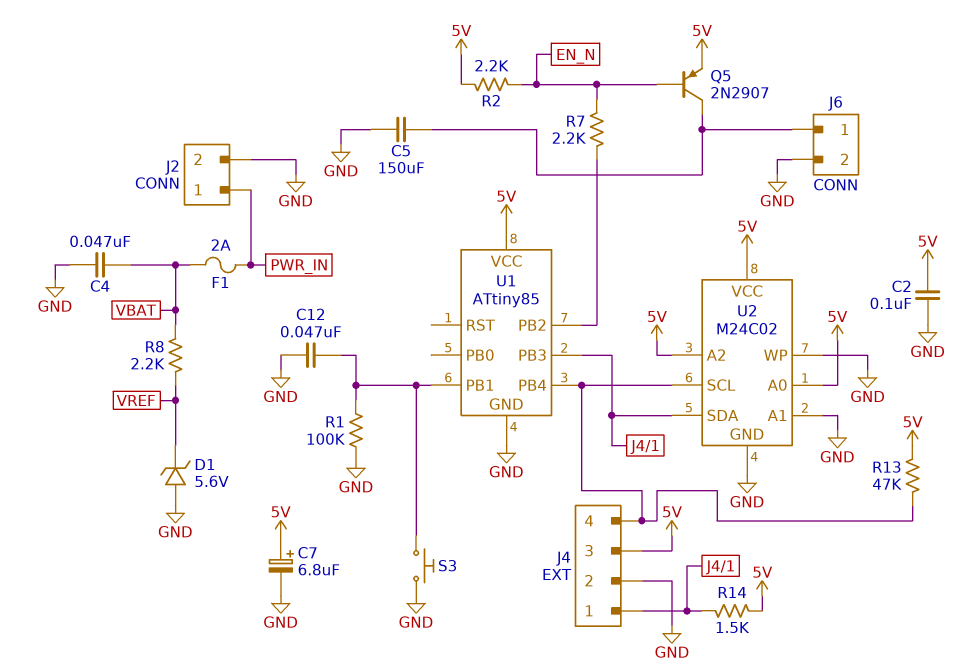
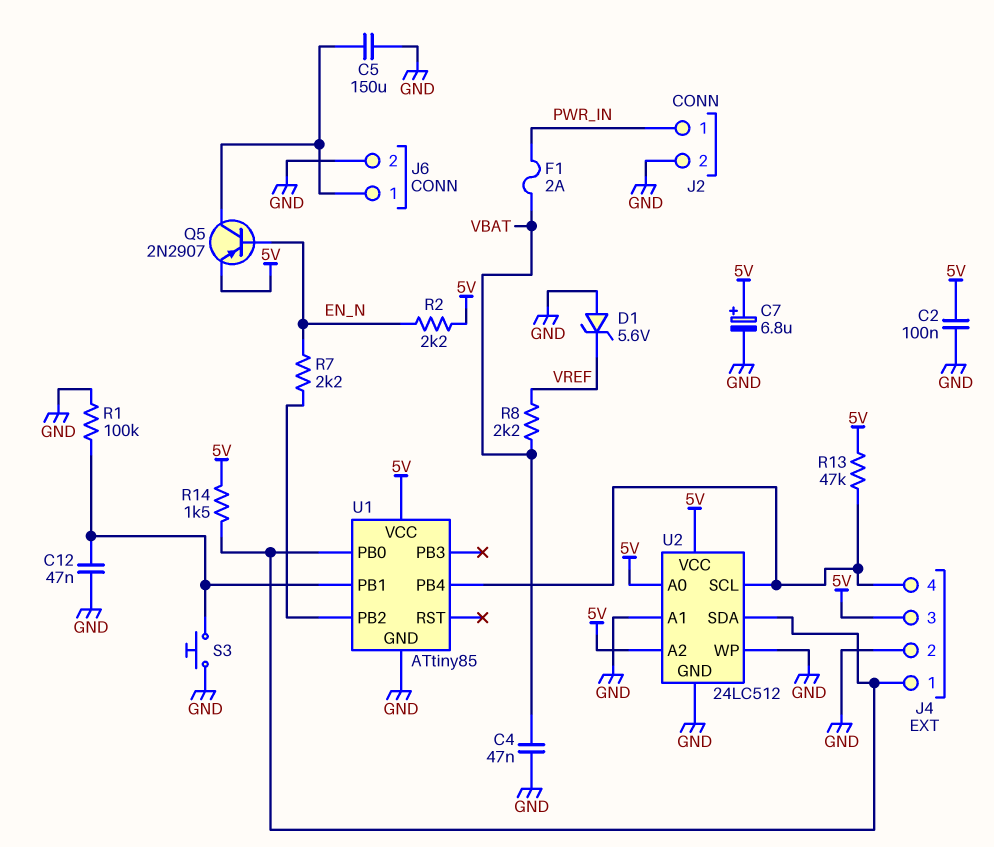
U1 pin PB0: none -> J4/1
U1 pin PB3: J4/1 -> none
U2: M24C02 -> 24LC512

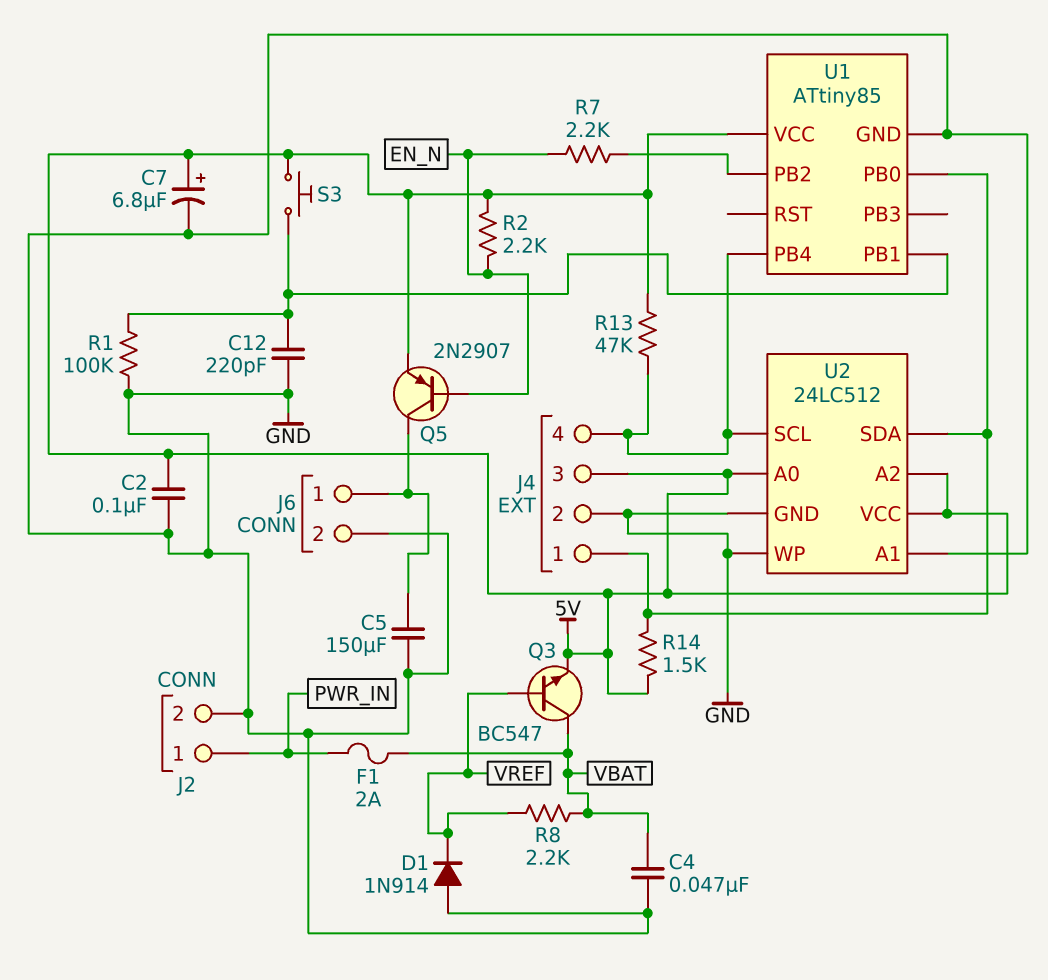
C12: 47nF (GND, U1/PB1) -> 220pF (GND, U1/PB1)
D1: zener 5.6V (A GND, K VREF) -> diode 1N914 (A GND, K VREF)
Q3: none -> NPN BC547 (B VREF, C VBAT, E 5V)
S3: button (GND, U1/PB1) -> button (5V, U1/PB1)

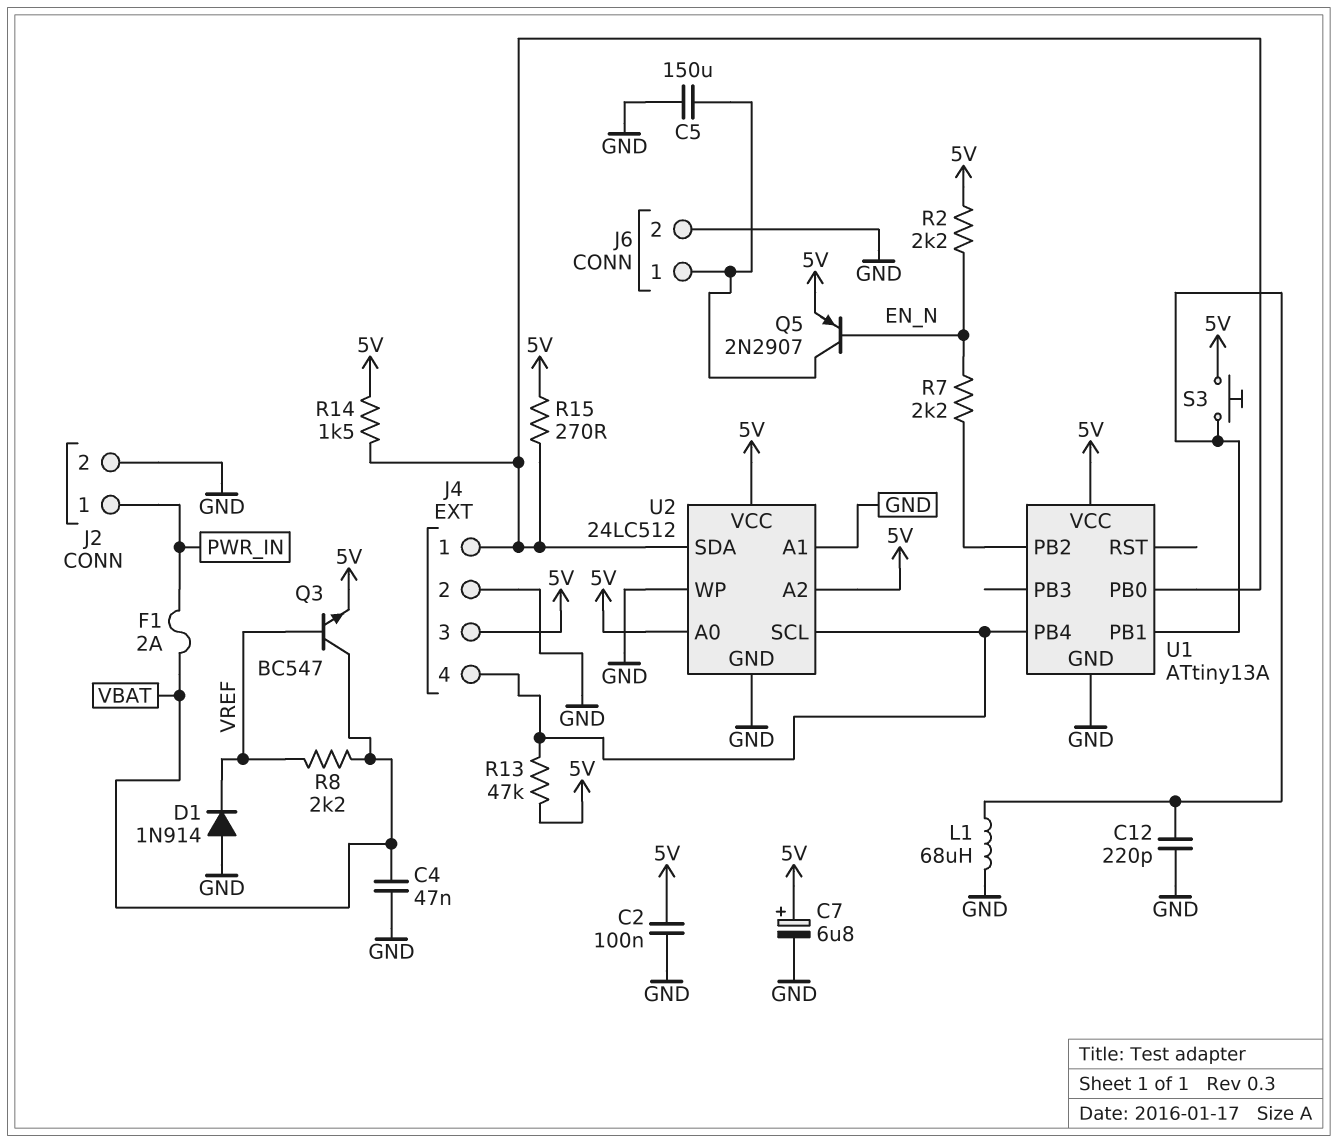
L1: none -> 68uH (GND, U1/PB1)
R1: 100k (GND, U1/PB1) -> none
R15: none -> 270 (5V, J4/1)
U1: ATtiny85 -> ATtiny13A

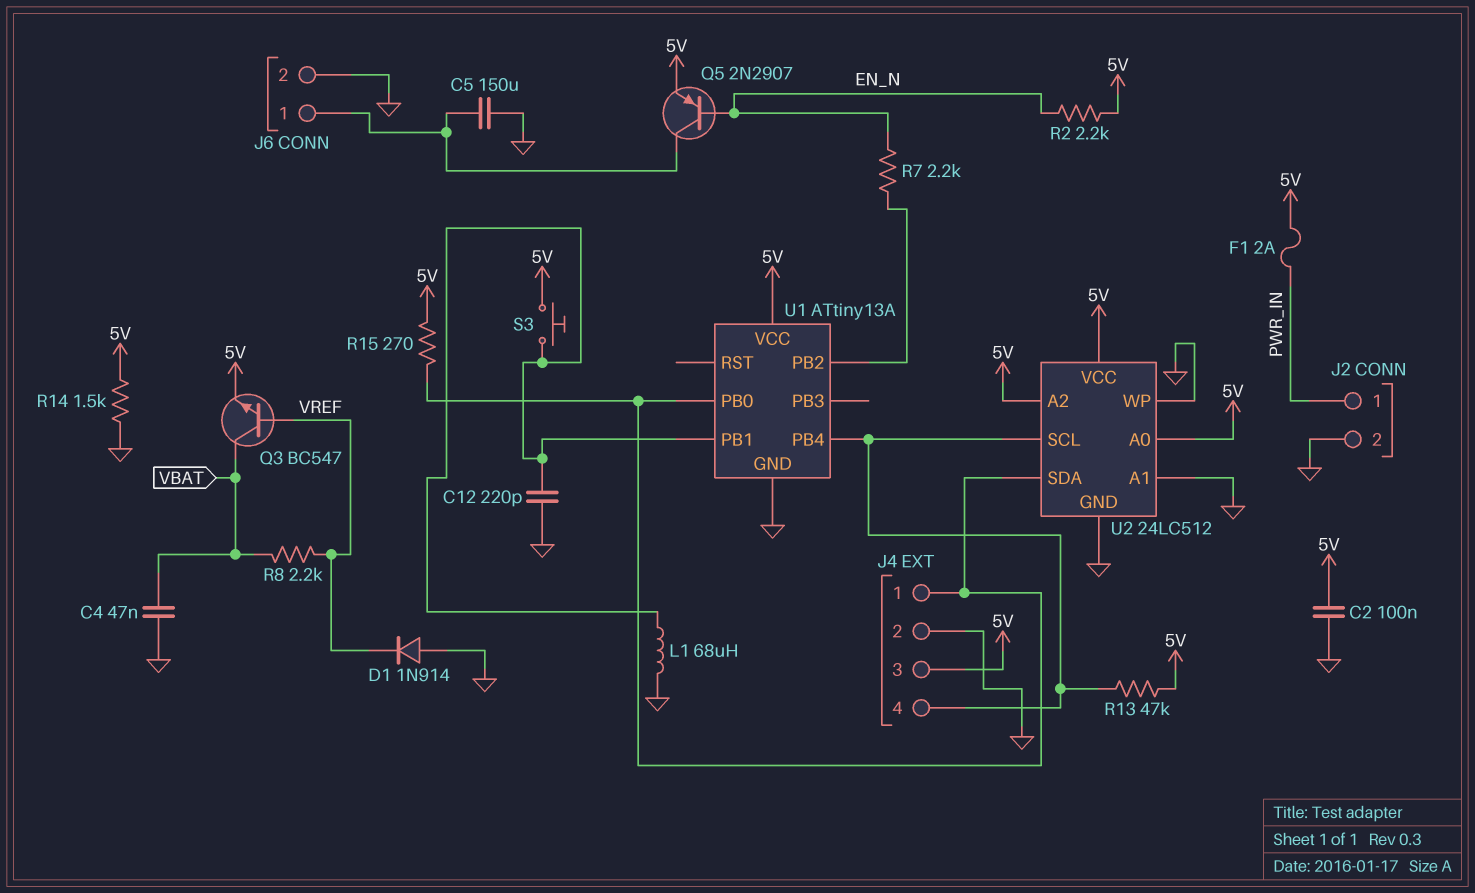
C7: 6.8uF (plus 5V, minus GND) -> none
F1: 2A (PWR_IN, VBAT) -> 2A (5V, PWR_IN)
R14: 1.5k (5V, J4/1) -> 1.5k (5V, GND)

